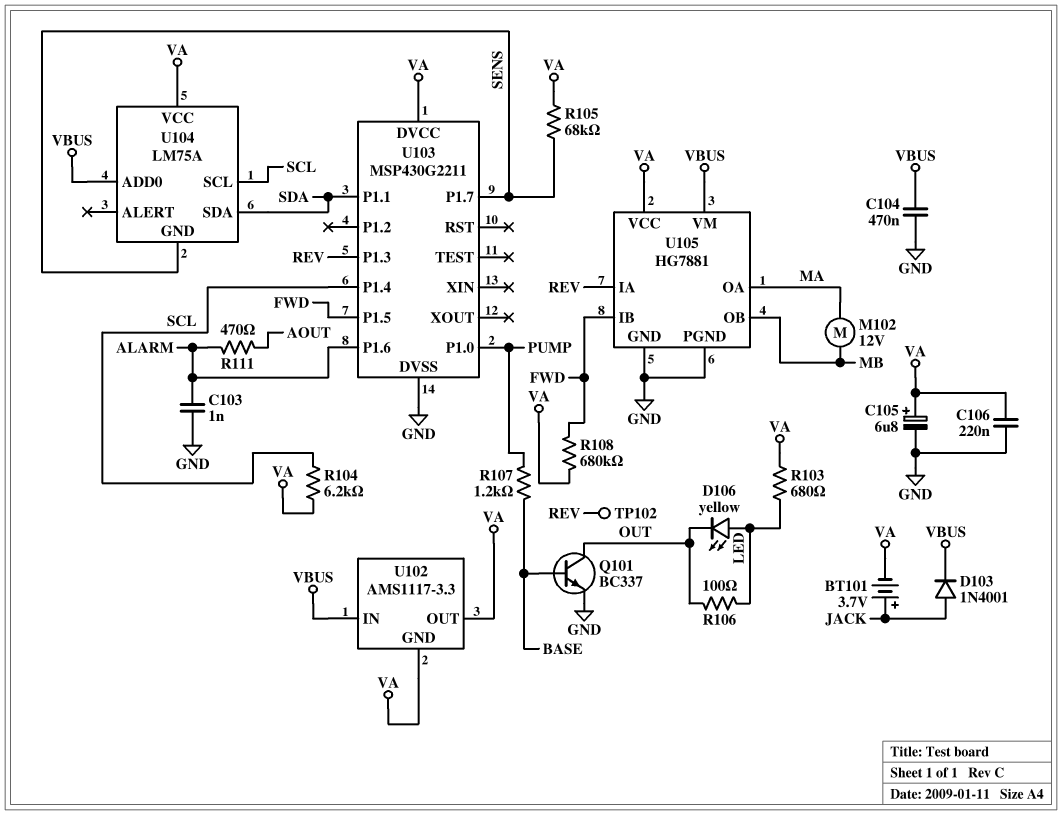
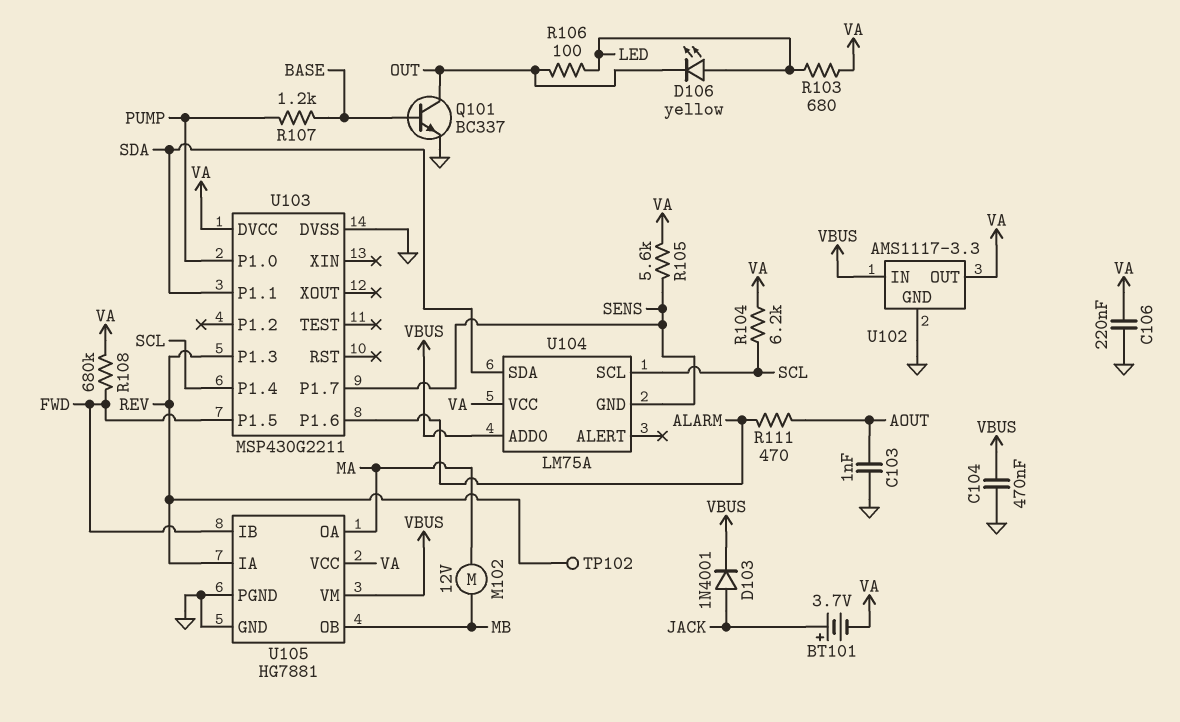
C103: 1nF (ALARM, GND) -> 1nF (AOUT, GND)
C105: 6.8uF (plus VA, minus GND) -> none
R105: 68k (SENS, VA) -> 5.6k (SENS, VA)
U102 pin GND: VA -> GND

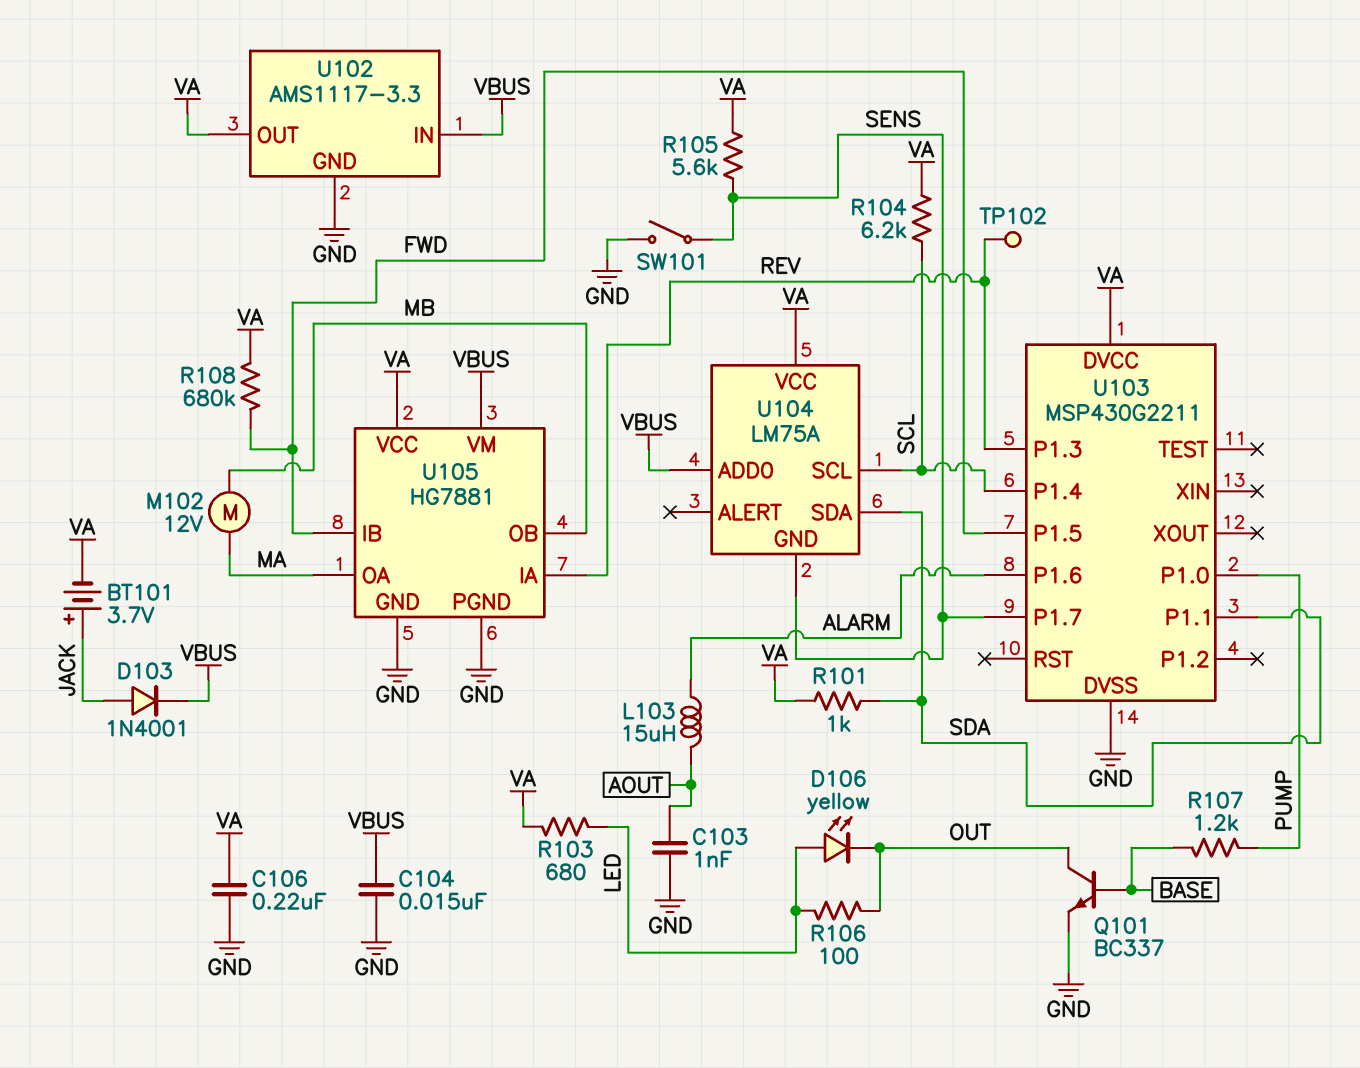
C104: 470nF (GND, VBUS) -> 15nF (GND, VBUS)
L103: none -> 15uH (ALARM, AOUT)
R101: none -> 1k (SDA, VA)
R111: 470 (ALARM, AOUT) -> none
SW101: none -> switch (GND, SENS)

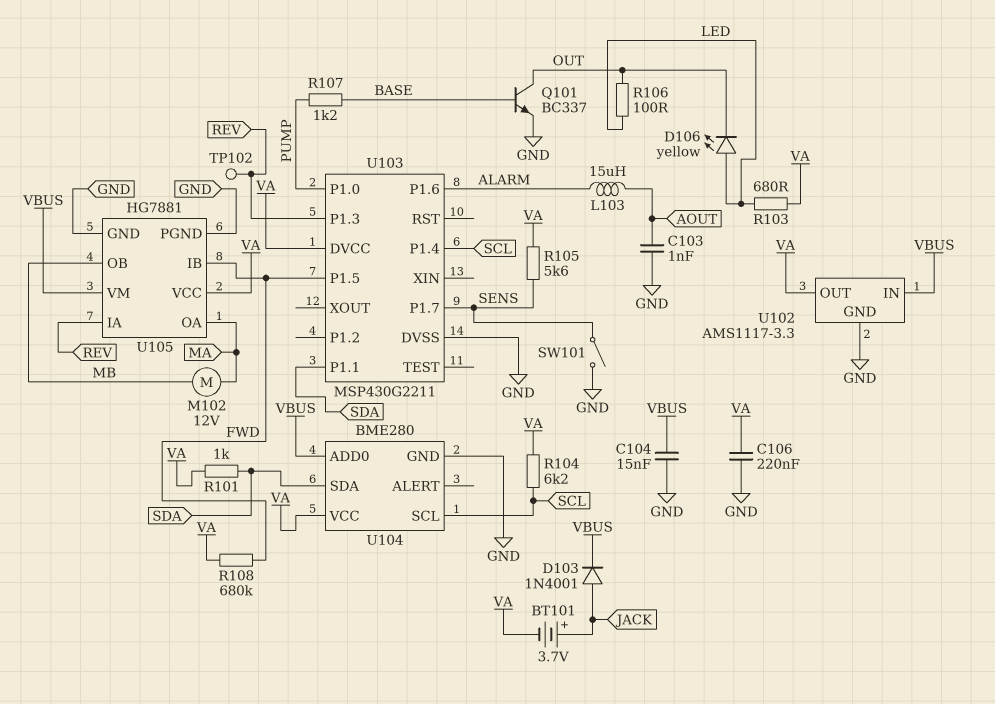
U104: LM75A -> BME280
U104 pin GND: SENS -> GND

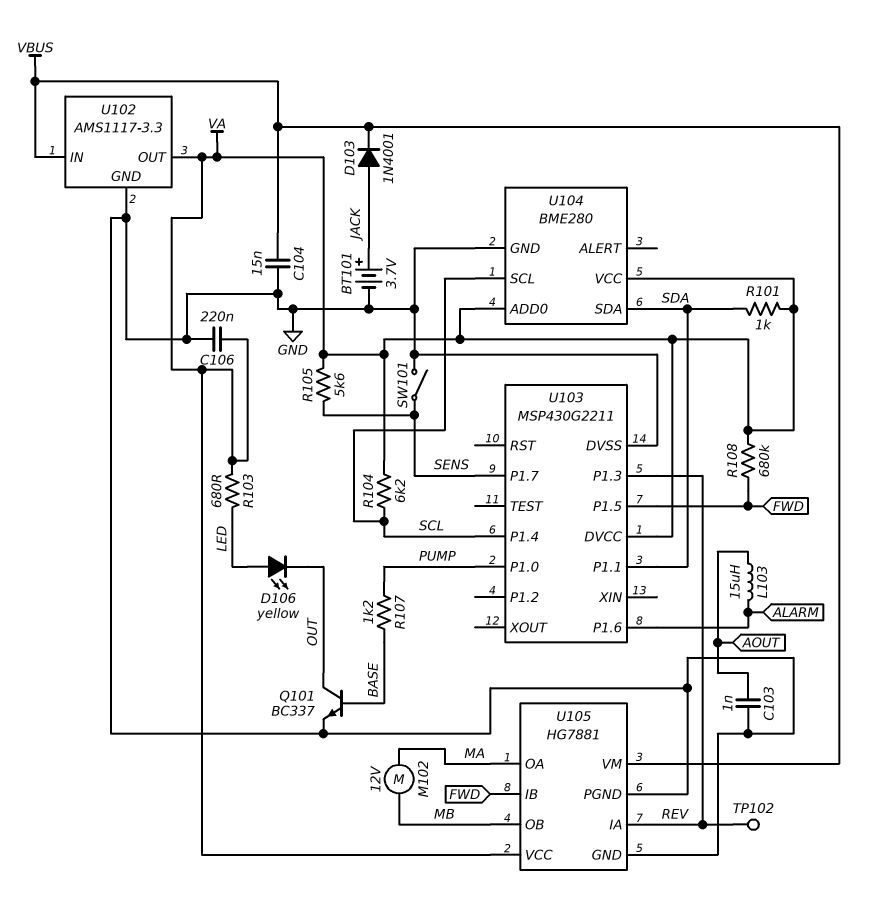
BT101: 3.7V (plus JACK, minus VA) -> 3.7V (plus JACK, minus GND)
R106: 100 (LED, OUT) -> none
U104 pin ADD0: VBUS -> VA

